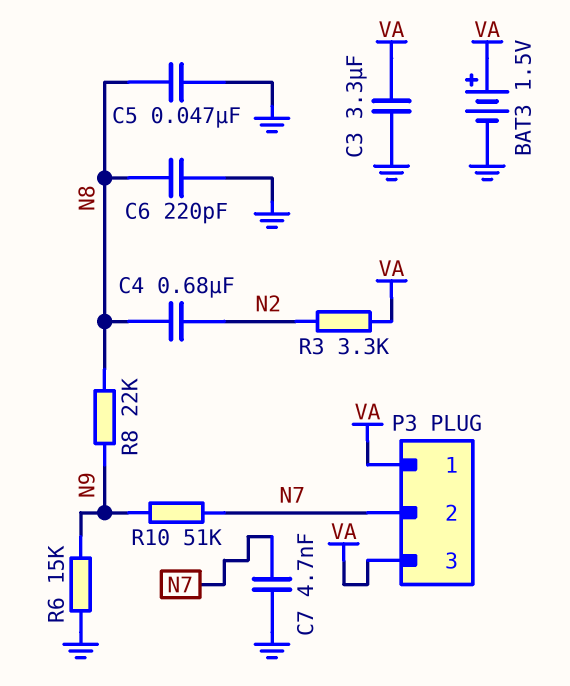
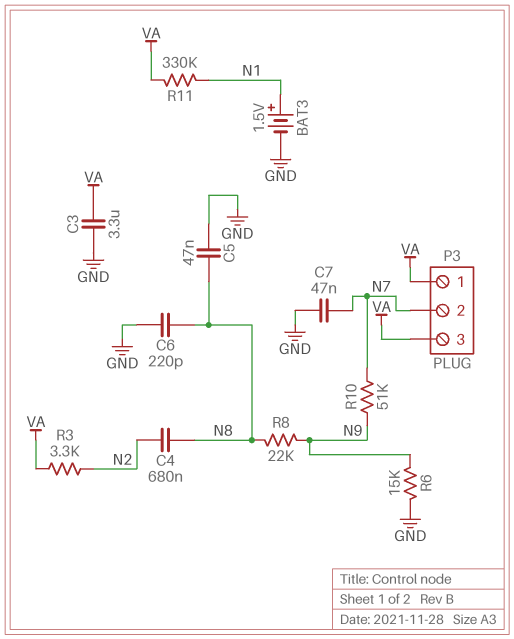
BAT3: 1.5V (plus VA, minus GND) -> 1.5V (plus N1, minus GND)
C7: 4.7nF (GND, N7) -> 47nF (GND, N7)
R11: none -> 330k (N1, VA)

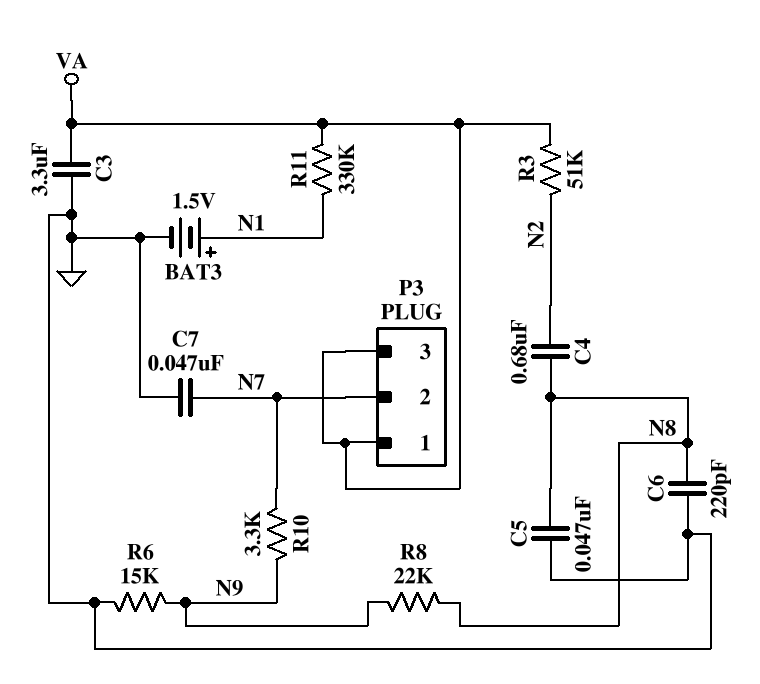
R3: 3.3k (N2, VA) -> 51k (N2, VA)
R10: 51k (N7, N9) -> 3.3k (N7, N9)

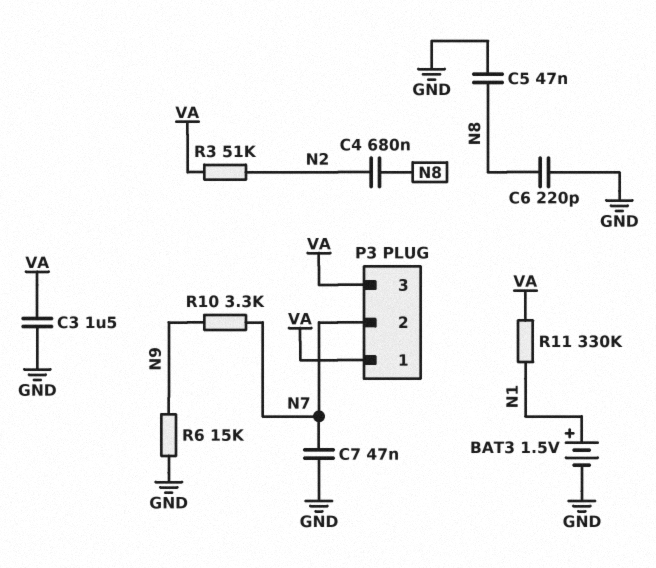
C3: 3.3uF (GND, VA) -> 1.5uF (GND, VA)
R8: 22k (N8, N9) -> none

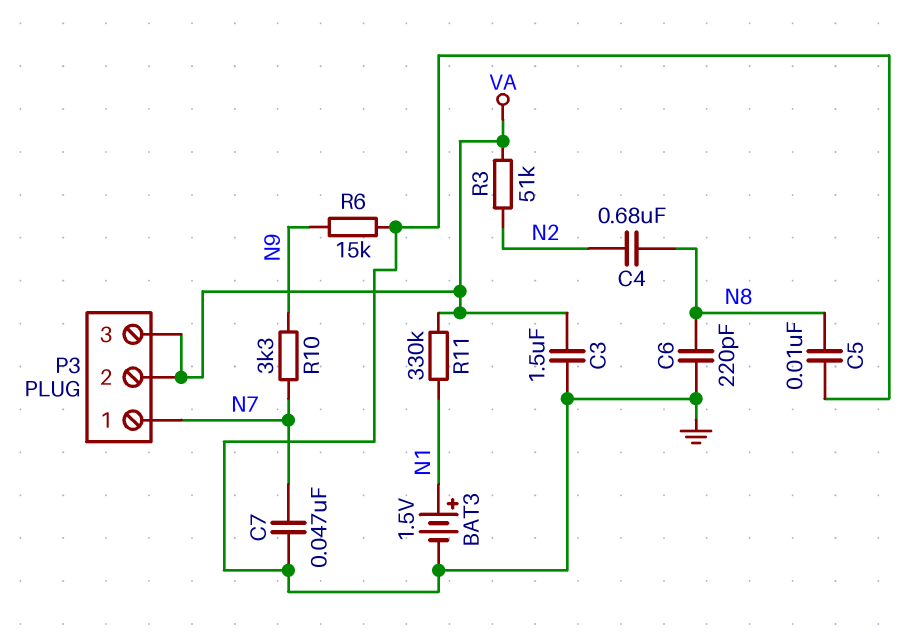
C5: 47nF (GND, N8) -> 10nF (GND, N8)
P3 pin 1: VA -> N7
P3 pin 2: N7 -> VA

